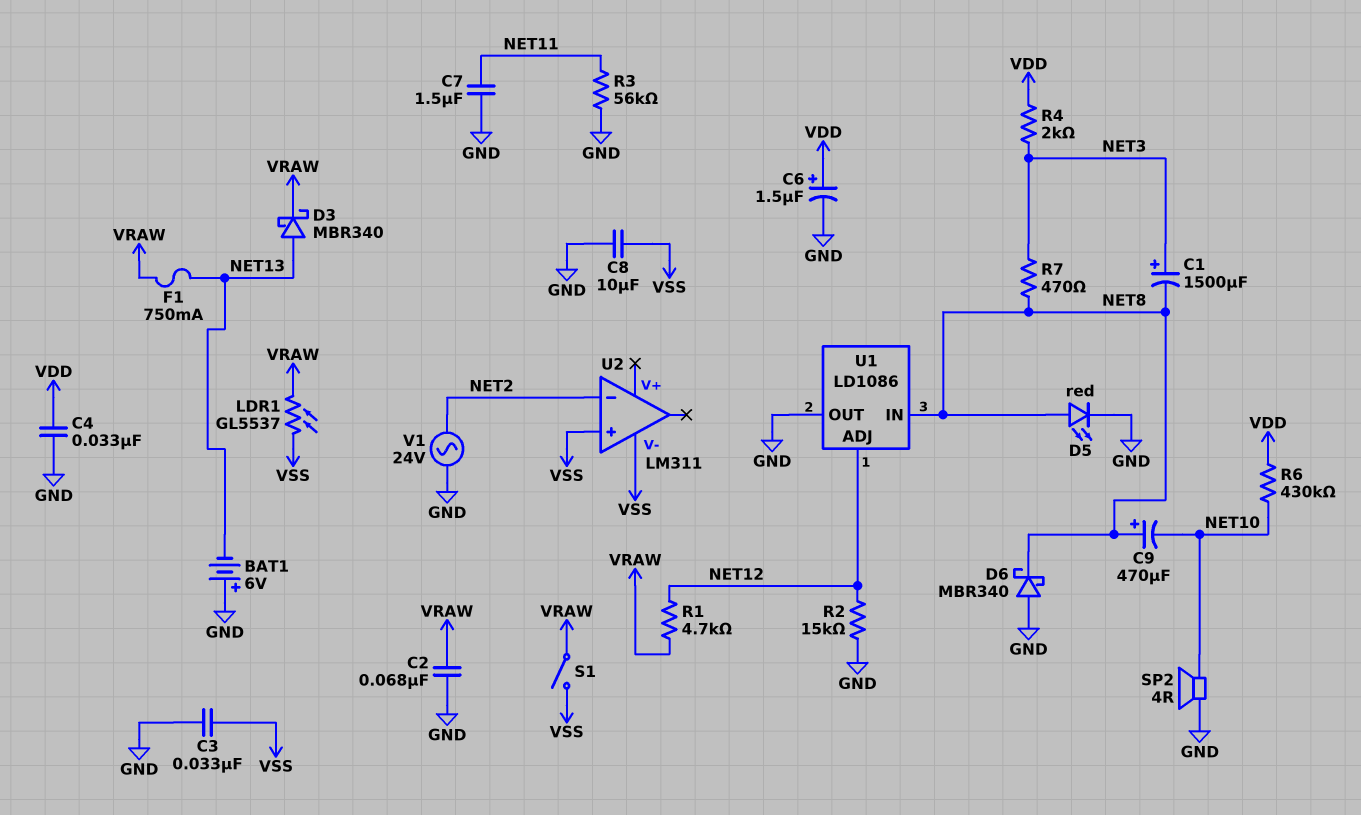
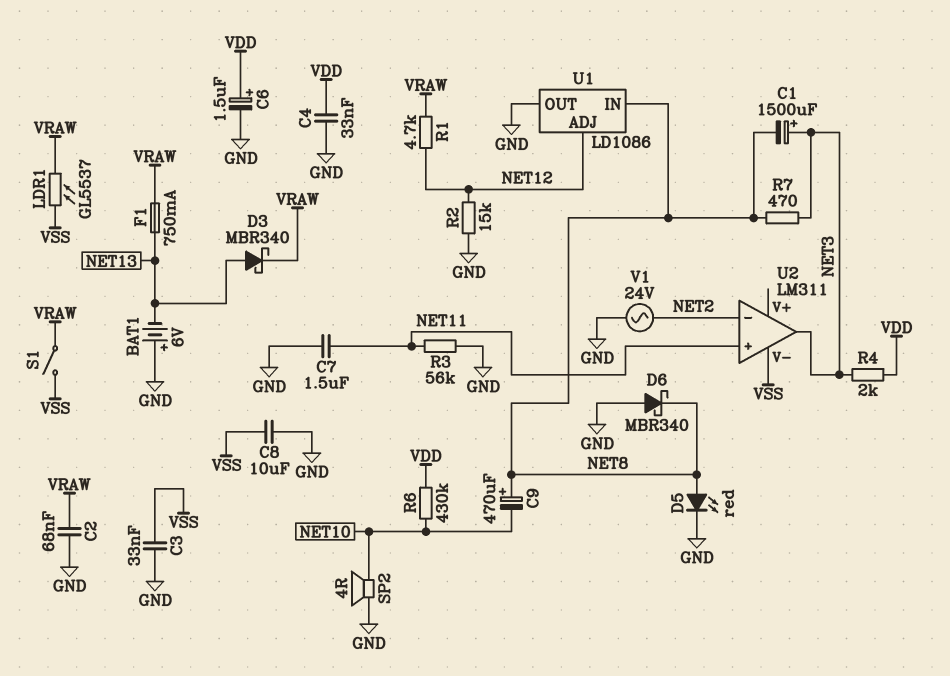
U2 pin in+: VSS -> NET11
U2 pin out: none -> NET3

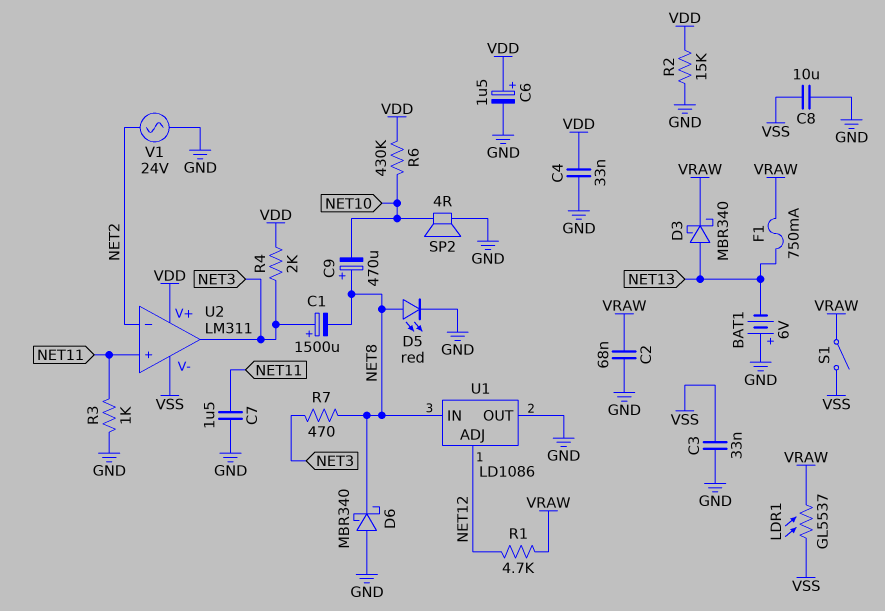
R2: 15k (GND, NET12) -> 15k (GND, VDD)
R3: 56k (GND, NET11) -> 1k (GND, NET11)
U2 pin V+: none -> VDD

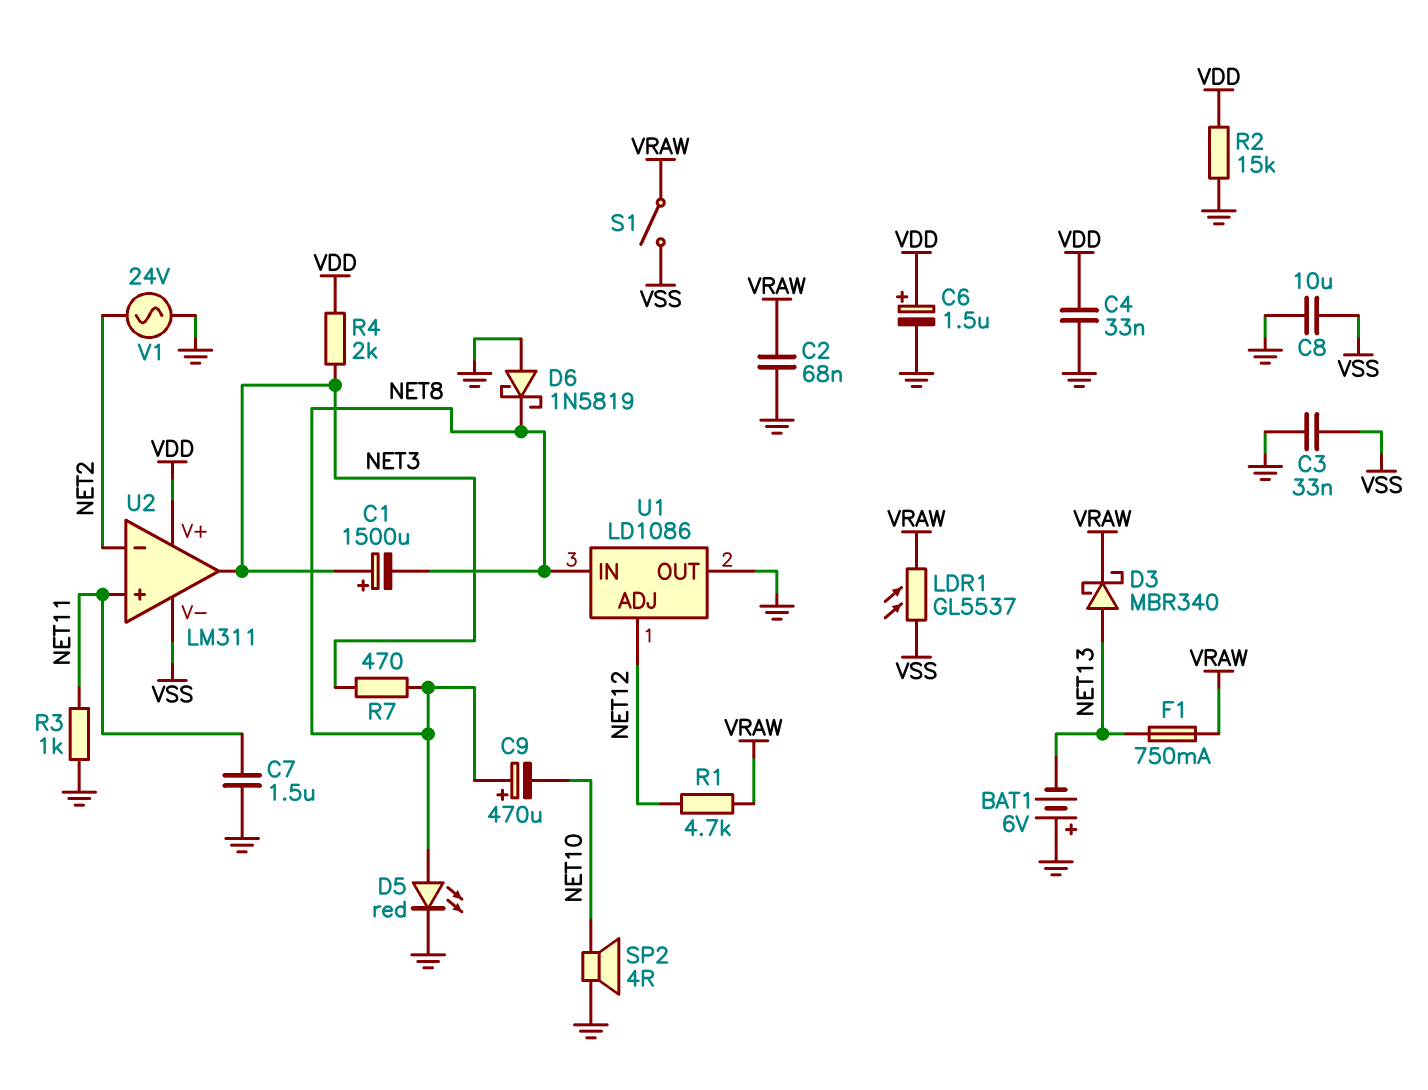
D6: schottky MBR340 (A GND, K NET8) -> schottky 1N5819 (A GND, K NET8)
R6: 430k (NET10, VDD) -> none

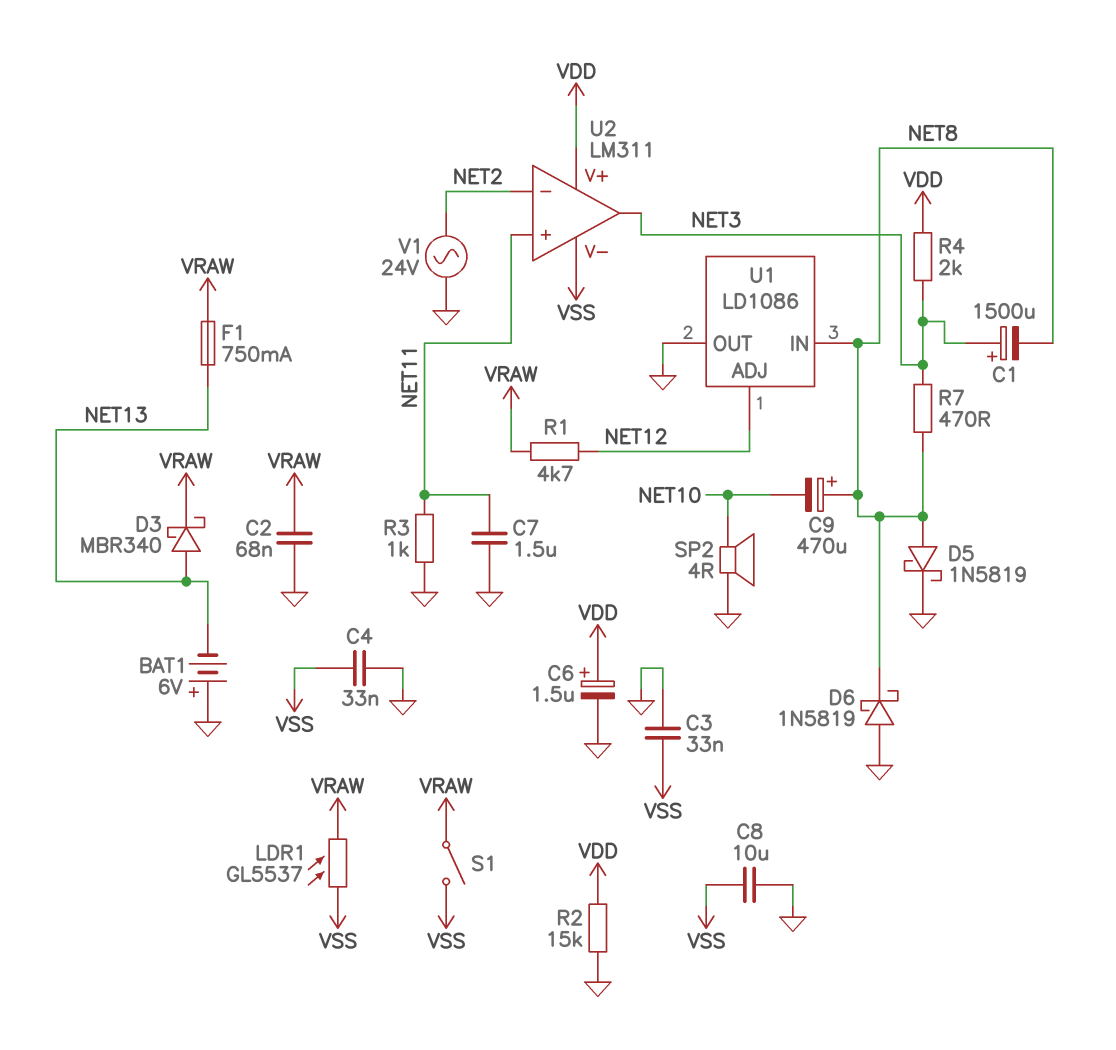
C4: 33nF (GND, VDD) -> 33nF (GND, VSS)
D5: LED red (A NET8, K GND) -> schottky 1N5819 (A NET8, K GND)

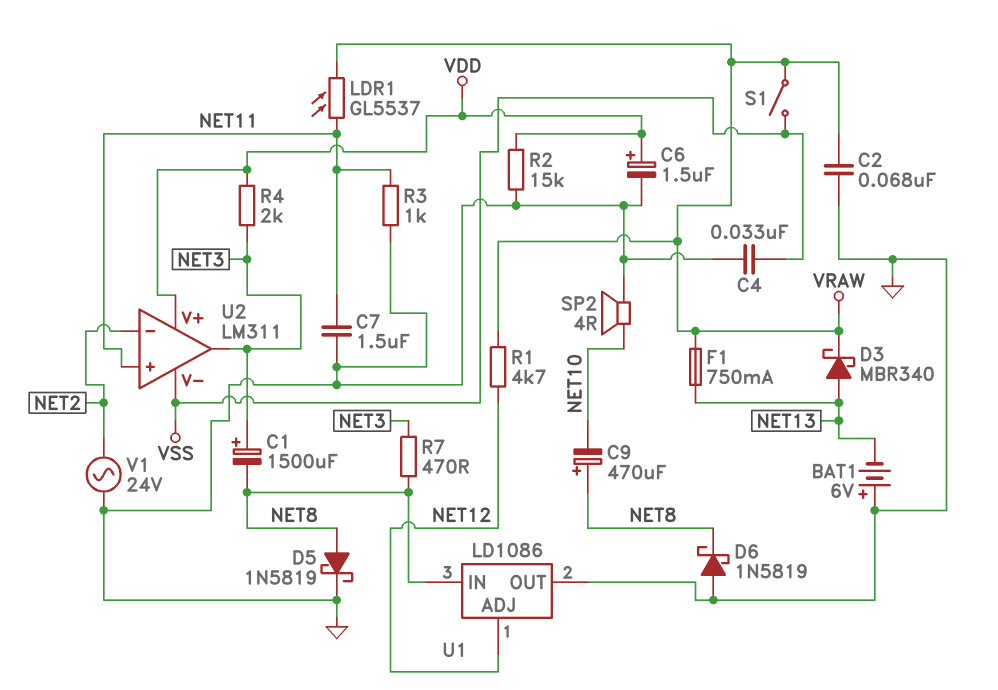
C3: 33nF (GND, VSS) -> none
C8: 10uF (GND, VSS) -> none
LDR1: GL5537 (VRAW, VSS) -> GL5537 (NET11, VRAW)

